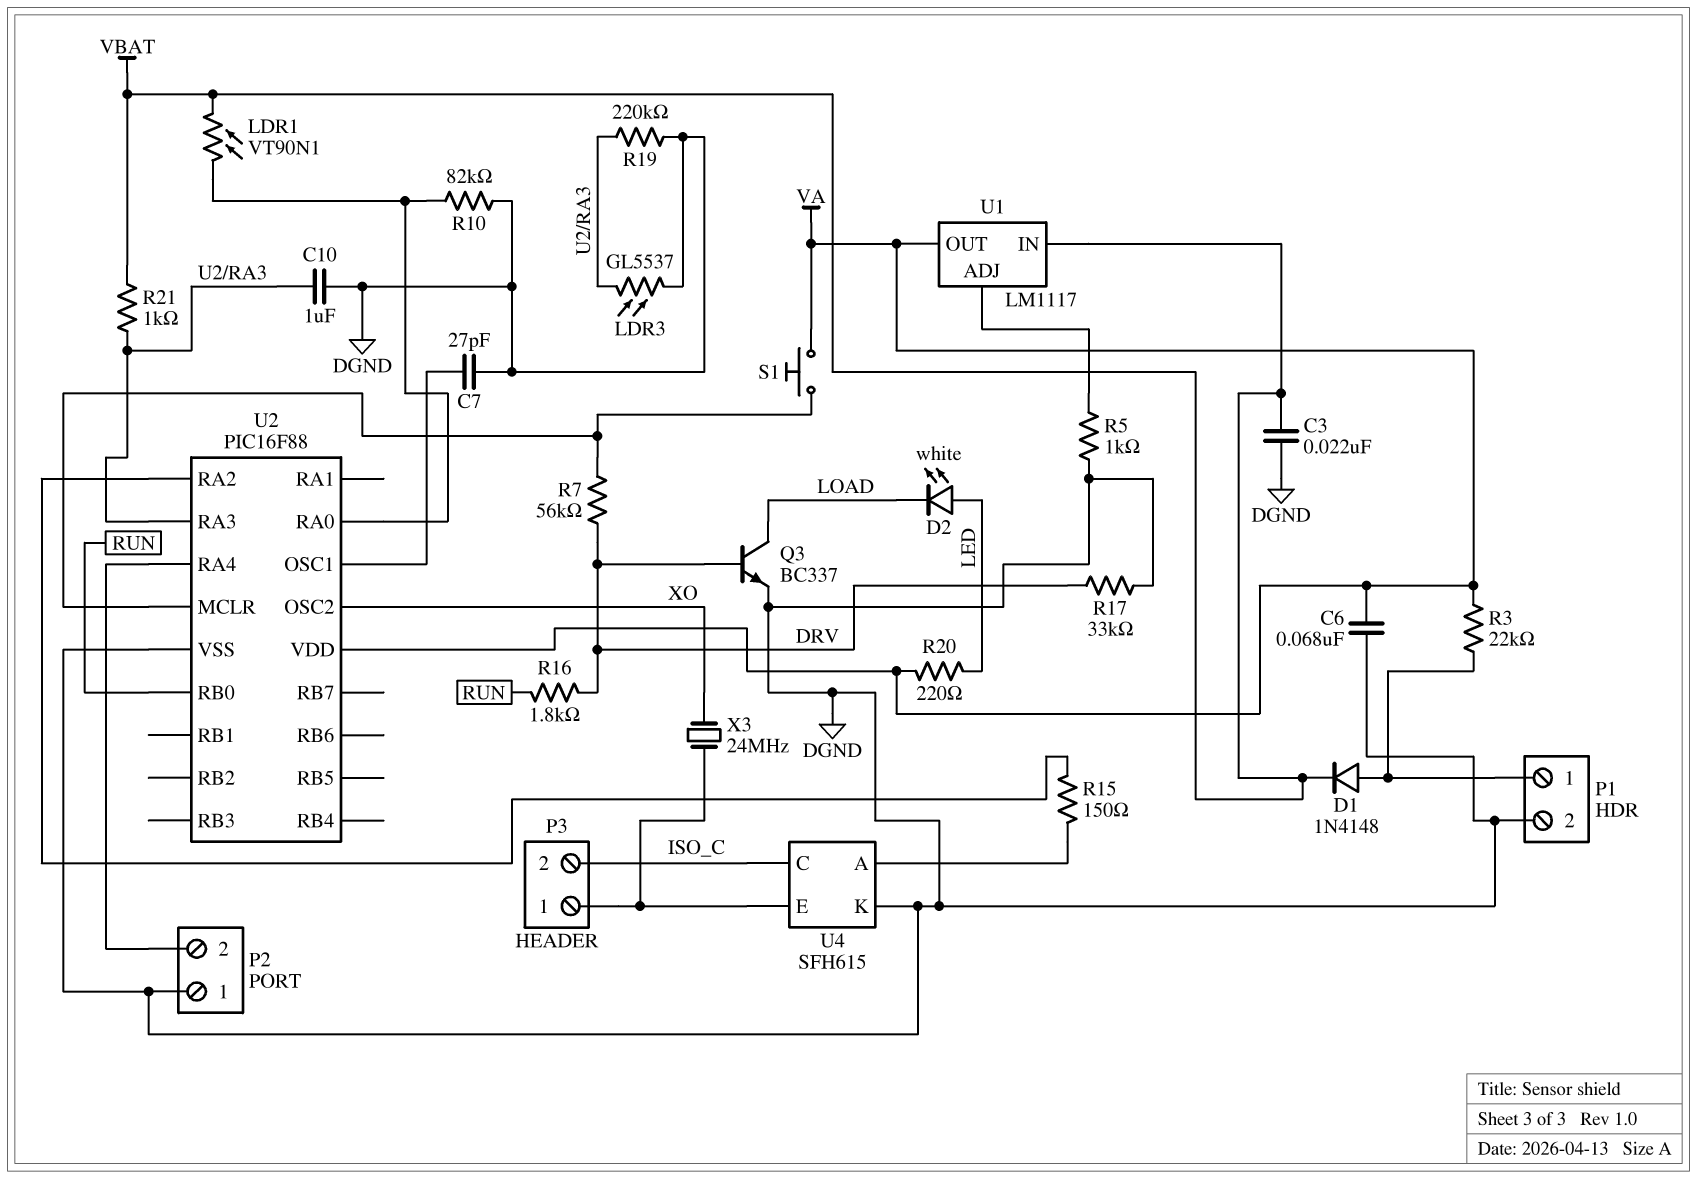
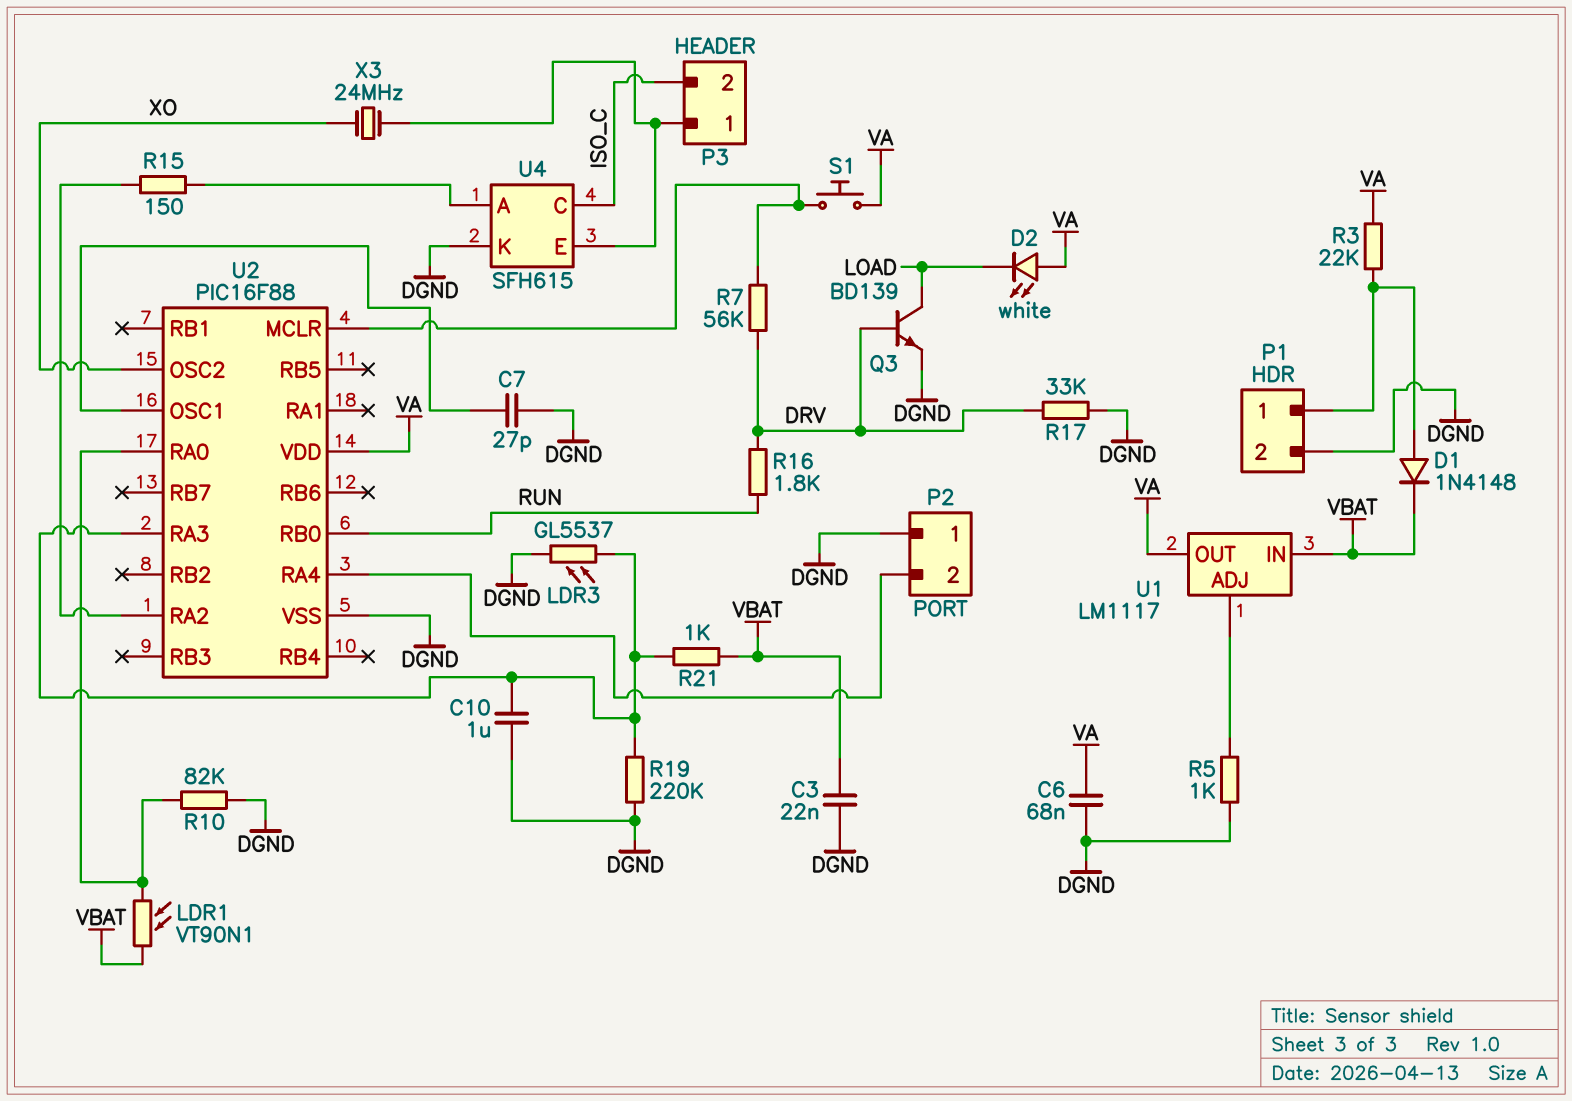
D2: LED white (A LED, K LOAD) -> LED white (A VA, K LOAD)
Q3: NPN BC337 (B DRV, C LOAD, E DGND) -> NPN BD139 (B DRV, C LOAD, E DGND)
R20: 220 (LED, VA) -> none

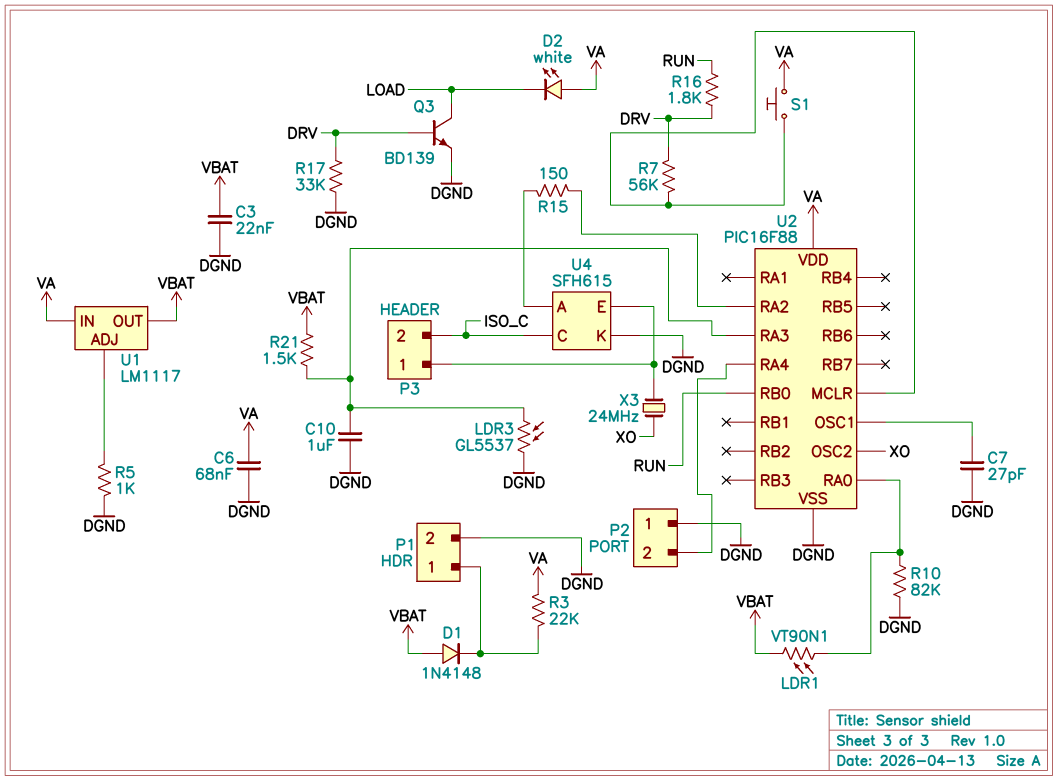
D1: diode 1N4148 (A P1/1, K VBAT) -> diode 1N4148 (A VBAT, K P1/1)
R19: 220k (DGND, U2/RA3) -> none
R21: 1k (U2/RA3, VBAT) -> 1.5k (U2/RA3, VBAT)
U1 pin IN: VBAT -> VA
U1 pin OUT: VA -> VBAT

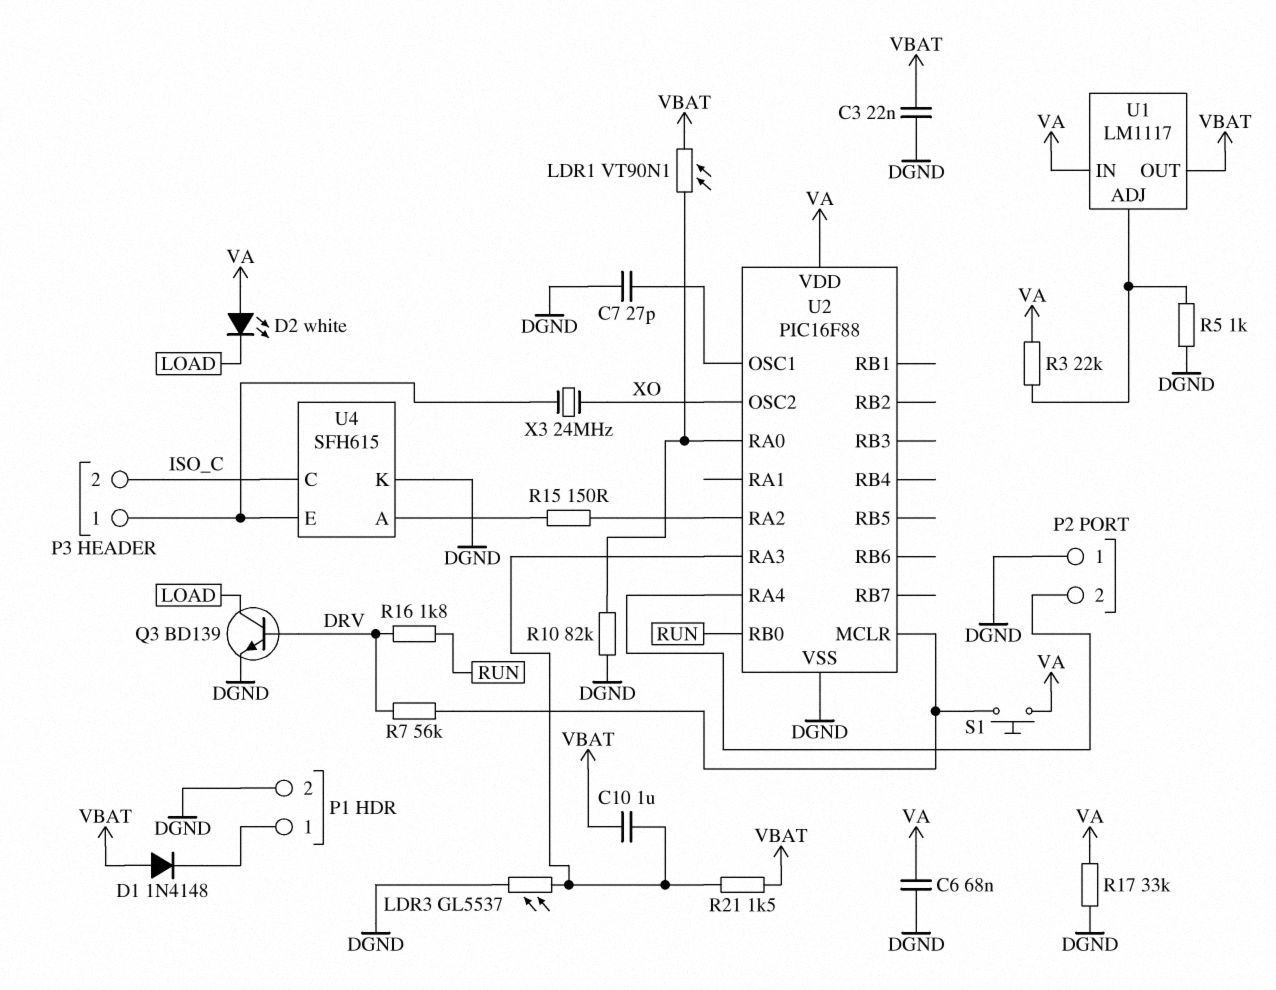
C10: 1uF (DGND, U2/RA3) -> 1uF (U2/RA3, VBAT)
R3: 22k (P1/1, VA) -> 22k (U1/ADJ, VA)
R17: 33k (DGND, DRV) -> 33k (DGND, VA)

